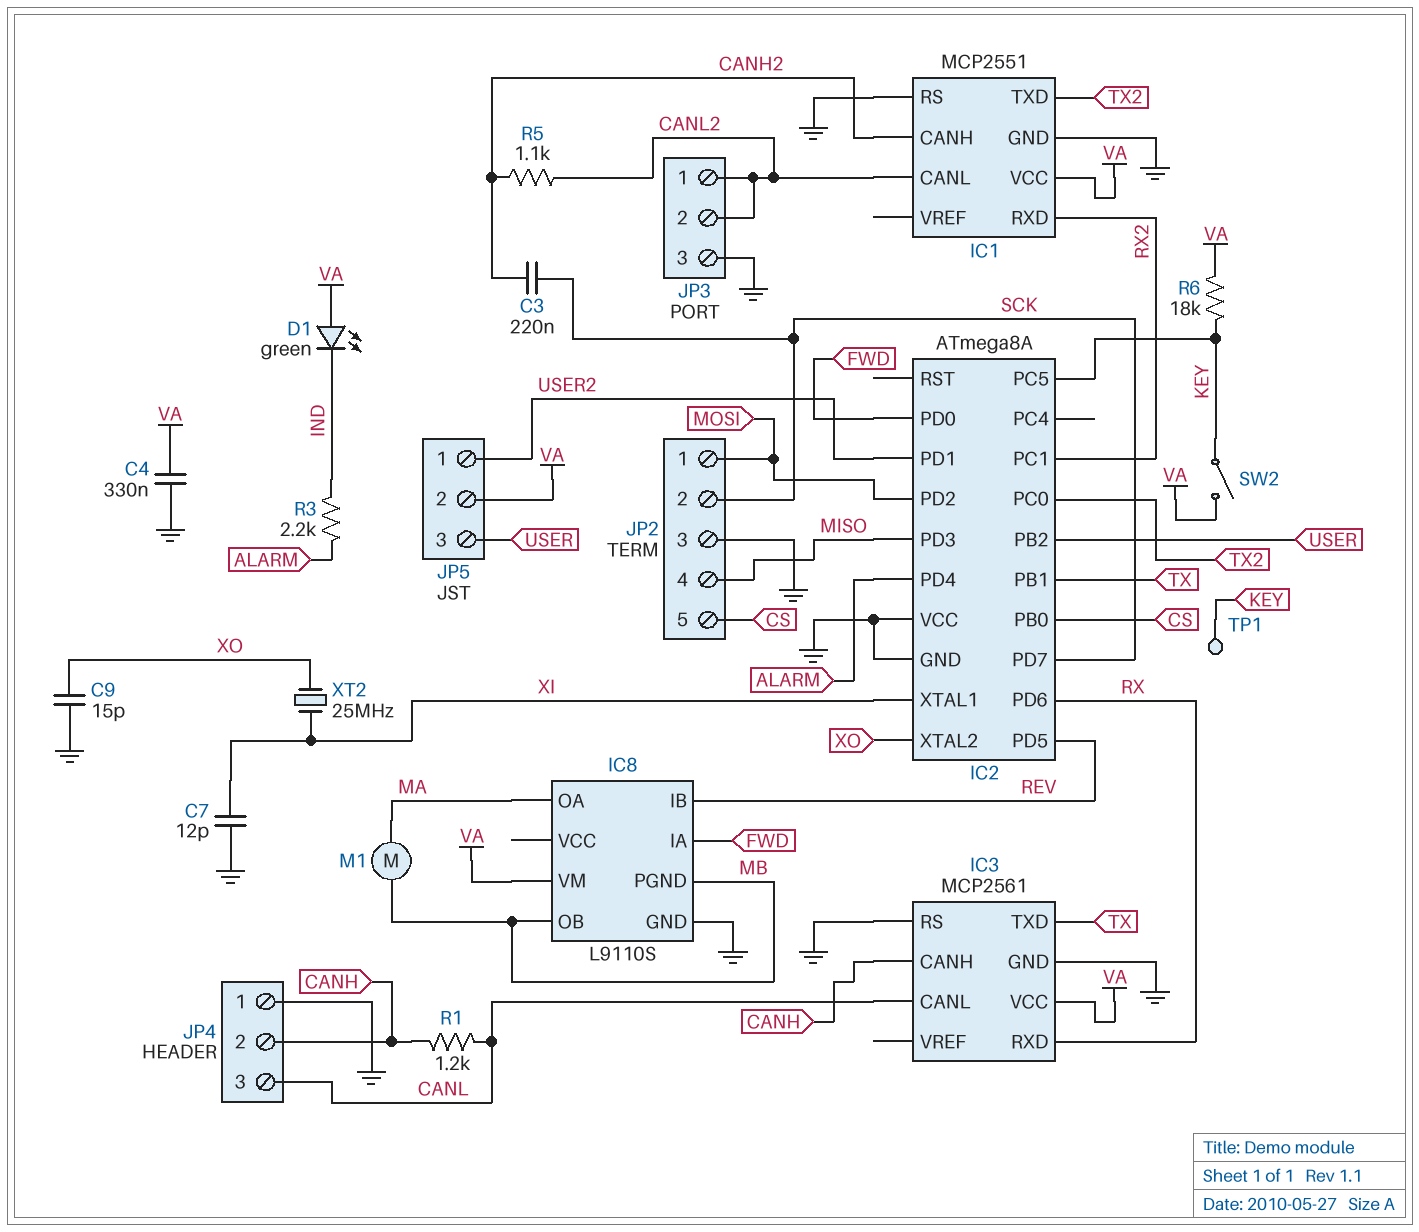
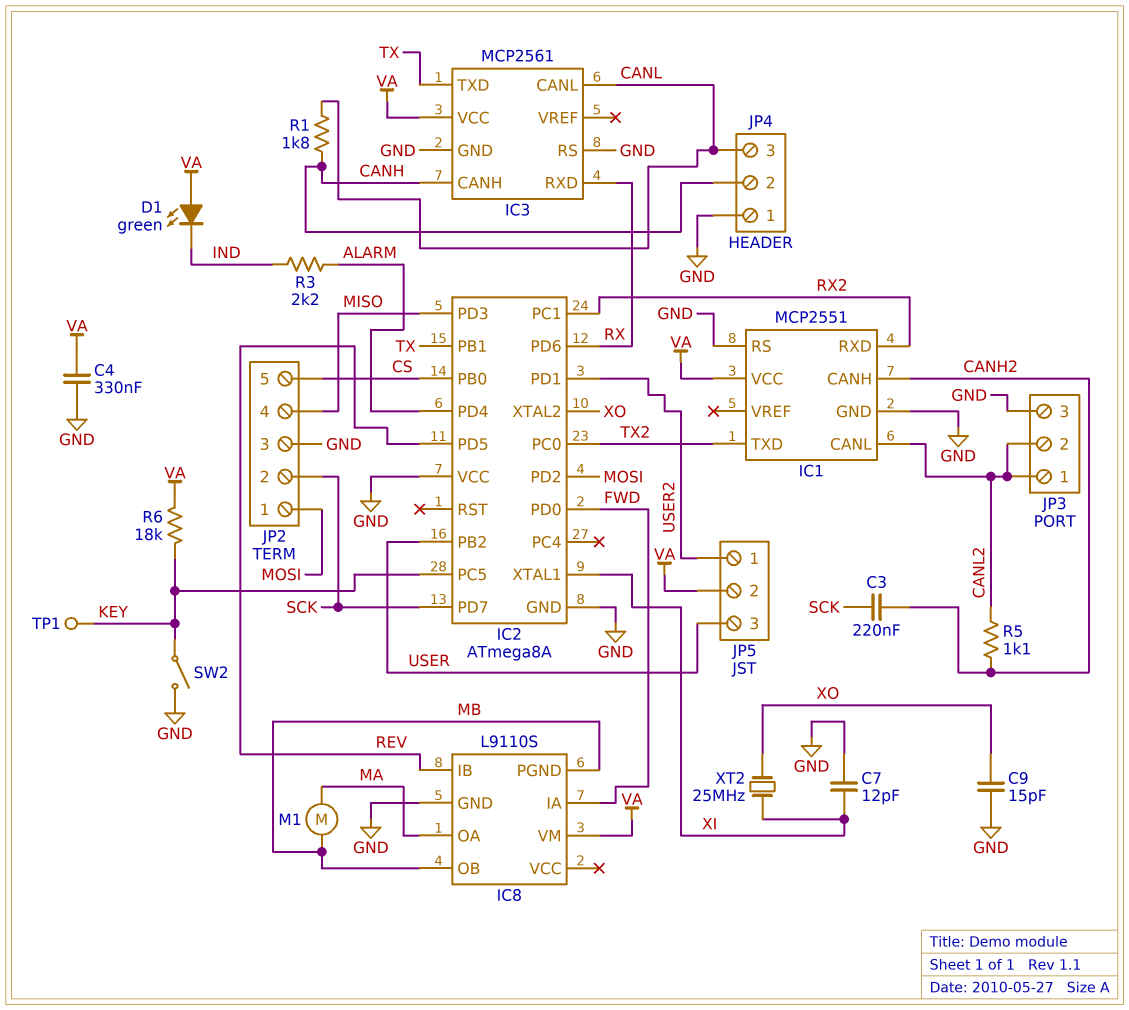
R1: 1.2k (CANH, CANL) -> 1.8k (CANH, CANL)
SW2: switch (KEY, VA) -> switch (GND, KEY)

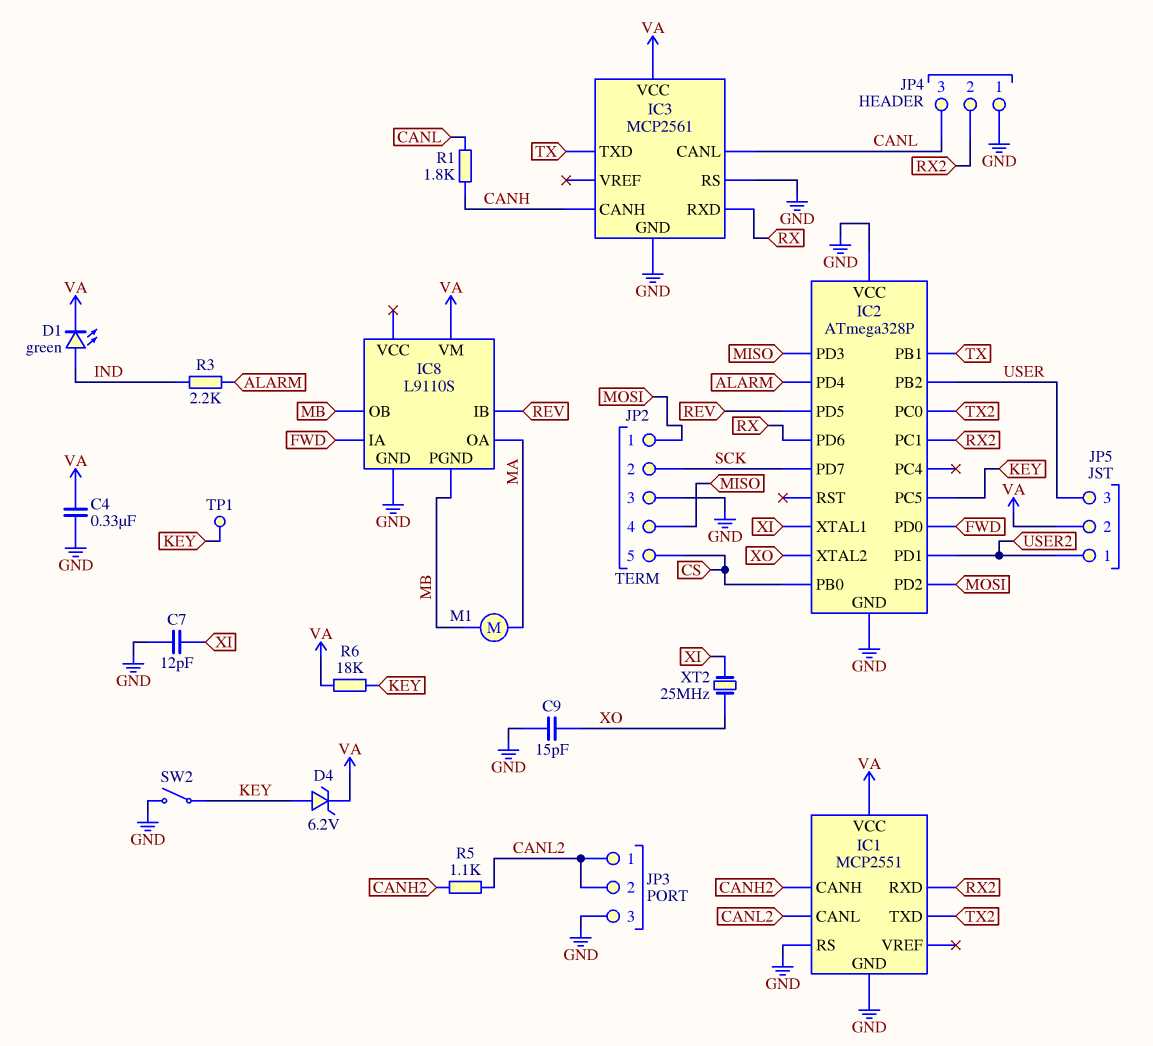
C3: 220nF (CANH2, SCK) -> none
D1: LED green (A VA, K IND) -> LED green (A IND, K VA)
D4: none -> zener 6.2V (A KEY, K VA)
IC2: ATmega8A -> ATmega328P
JP4 pin 2: CANH -> RX2

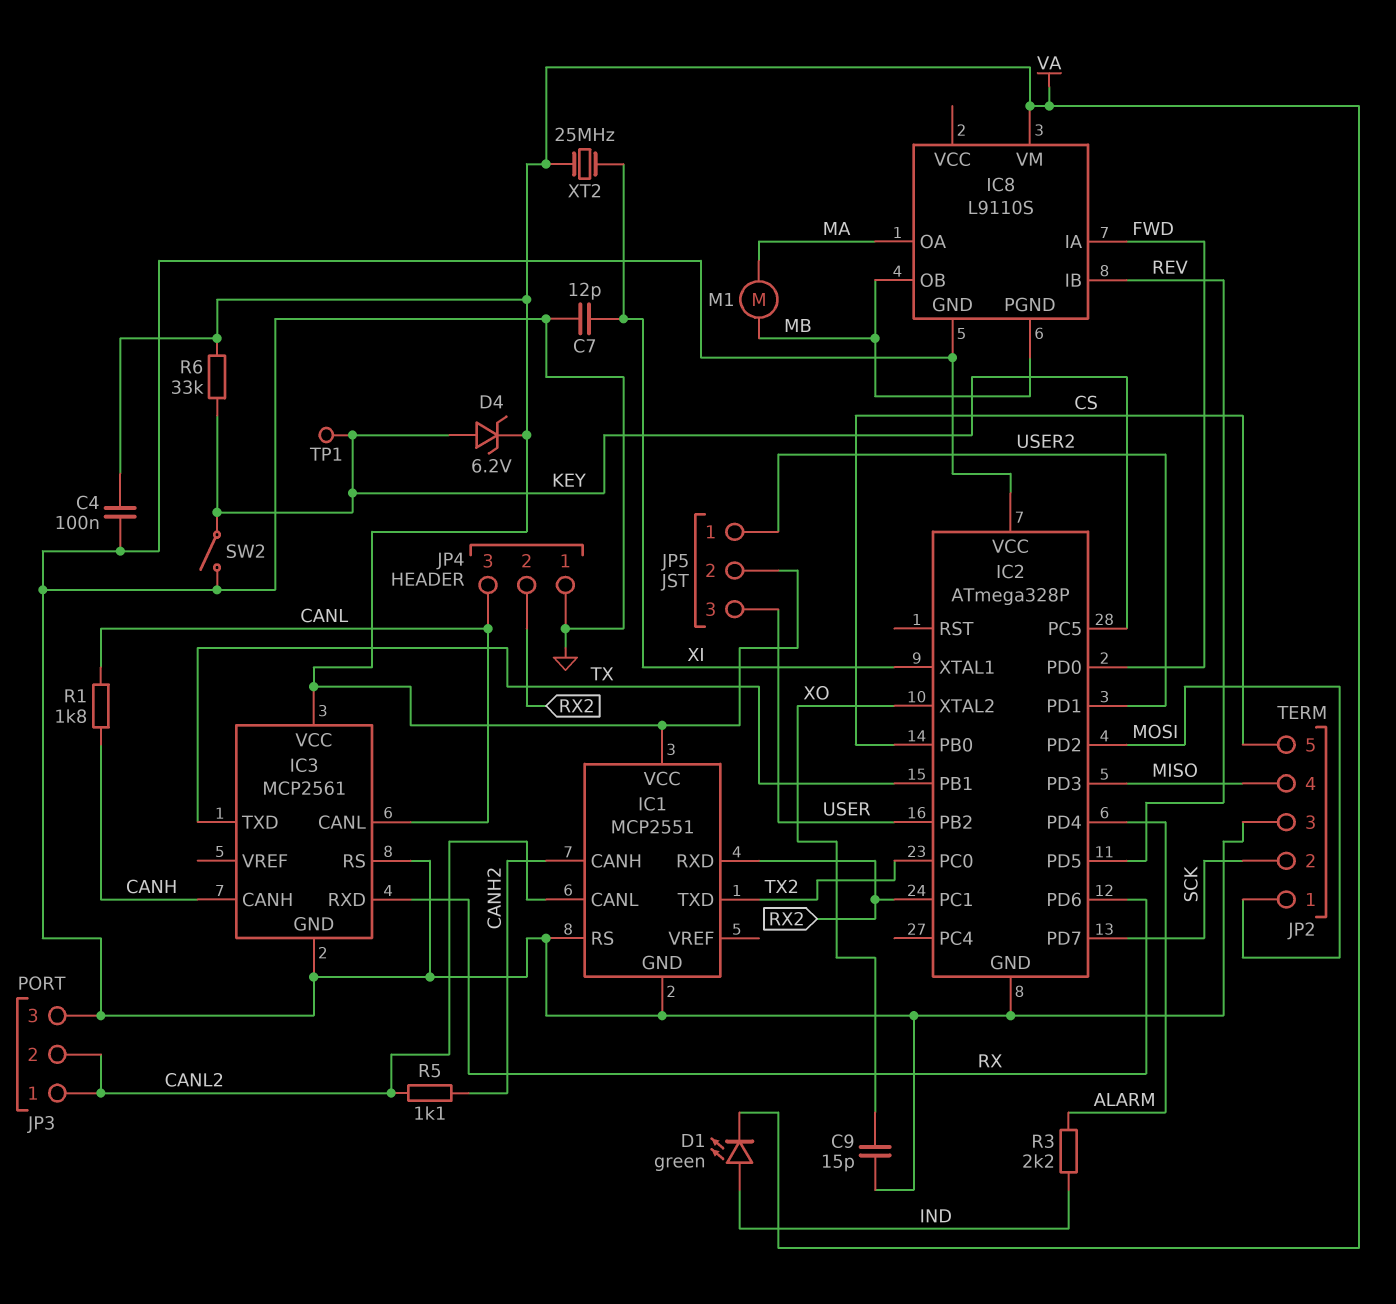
C4: 330nF (GND, VA) -> 100nF (GND, VA)
R6: 18k (KEY, VA) -> 33k (KEY, VA)
XT2: 25MHz (XI, XO) -> 25MHz (VA, XI)

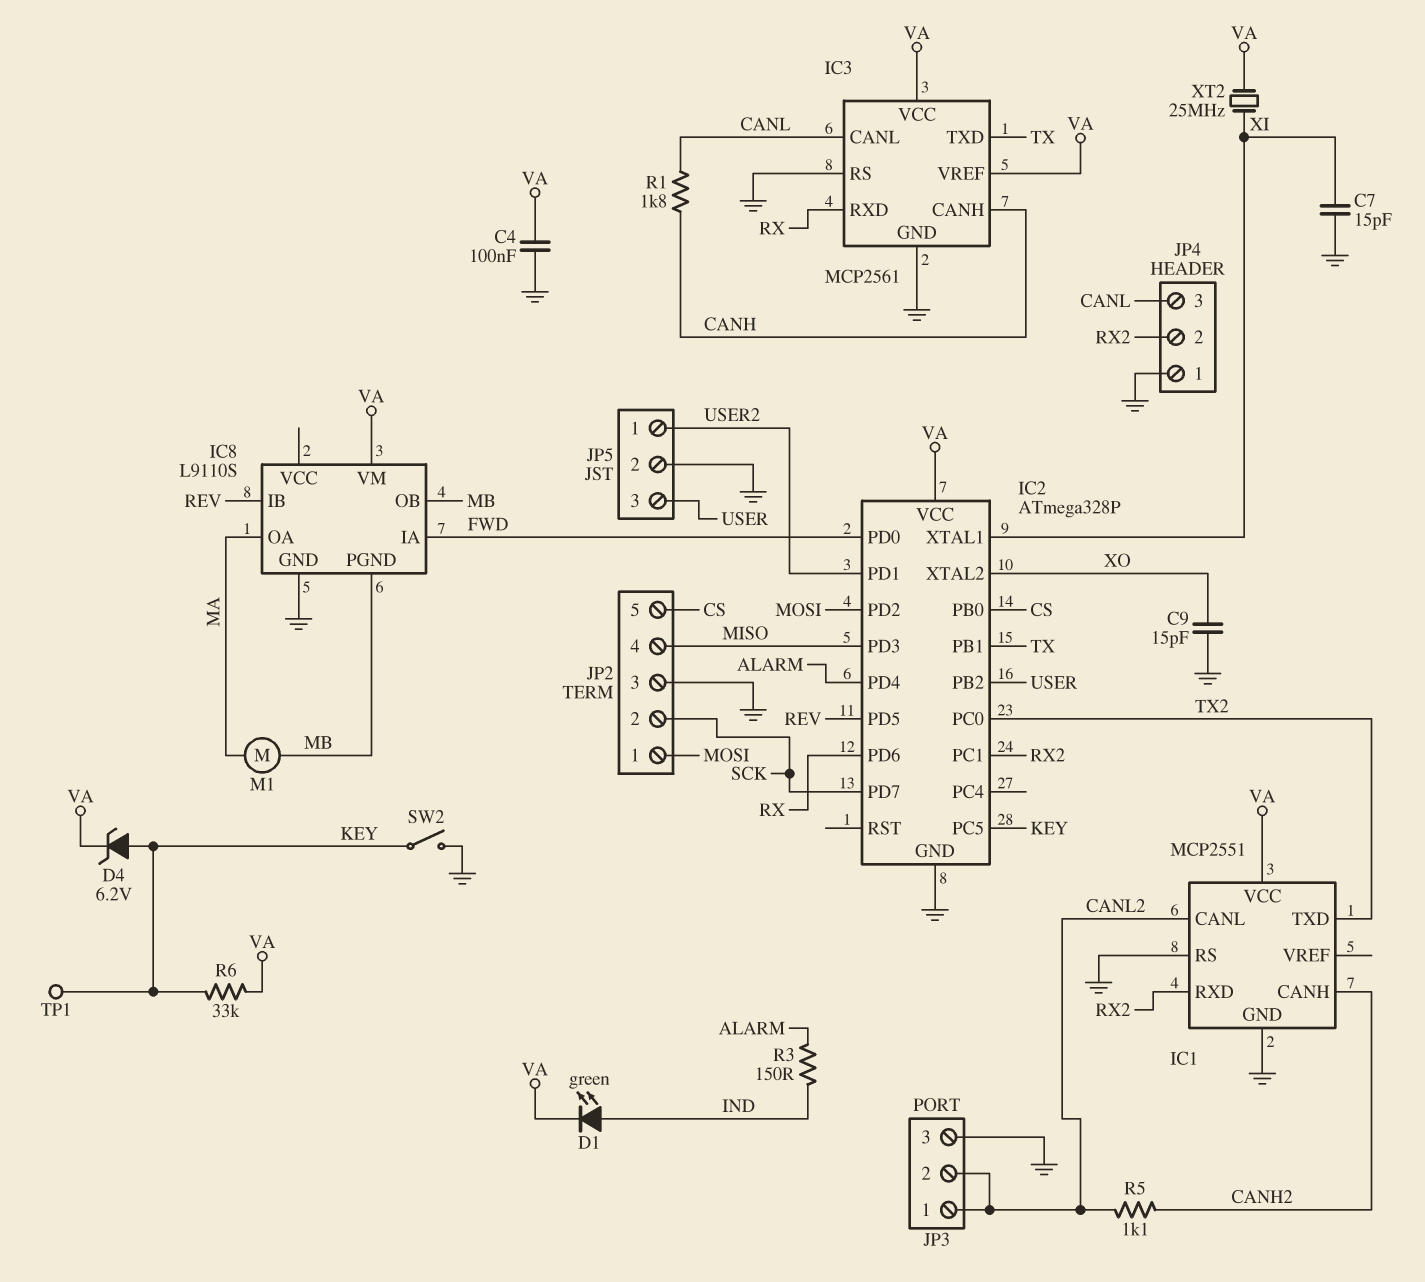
C7: 12pF (GND, XI) -> 15pF (GND, XI)
IC2 pin VCC: GND -> VA
IC3 pin VREF: none -> VA
JP5 pin 2: VA -> GND
R3: 2.2k (ALARM, IND) -> 150 (ALARM, IND)

